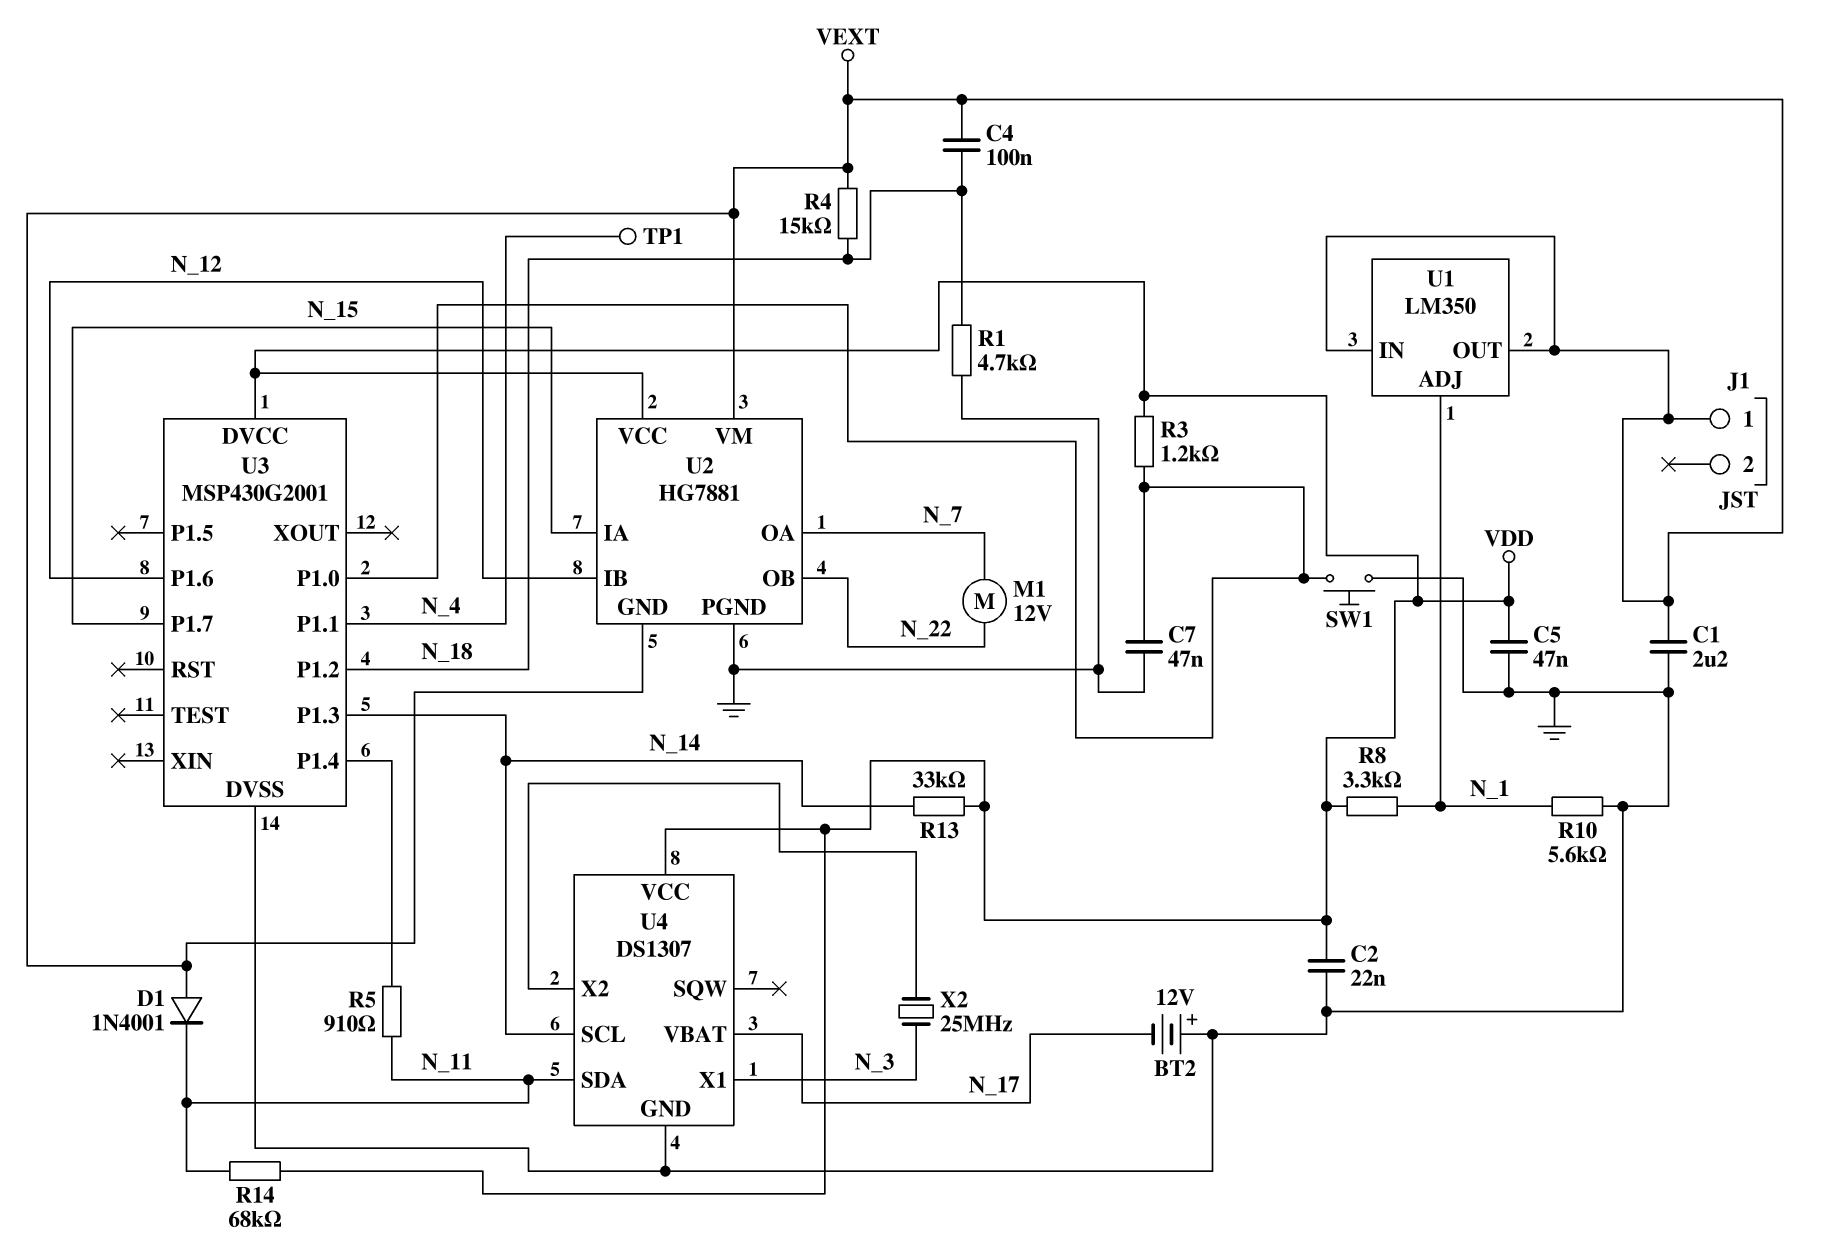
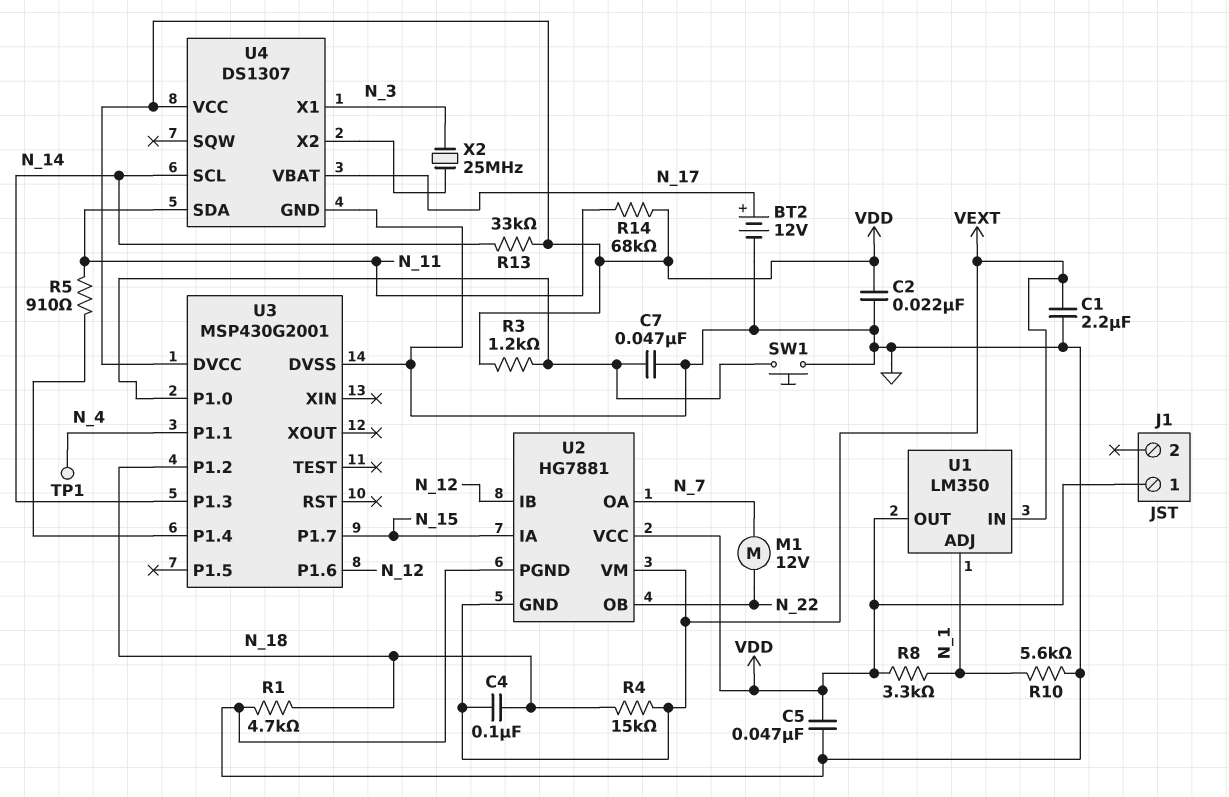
BT2: 12V (plus GND, minus N_17) -> 12V (plus N_17, minus GND)
D1: diode 1N4001 (A VEXT, K N_11) -> none
J1 pin 1: VEXT -> VDD
U1 pin OUT: VEXT -> VDD

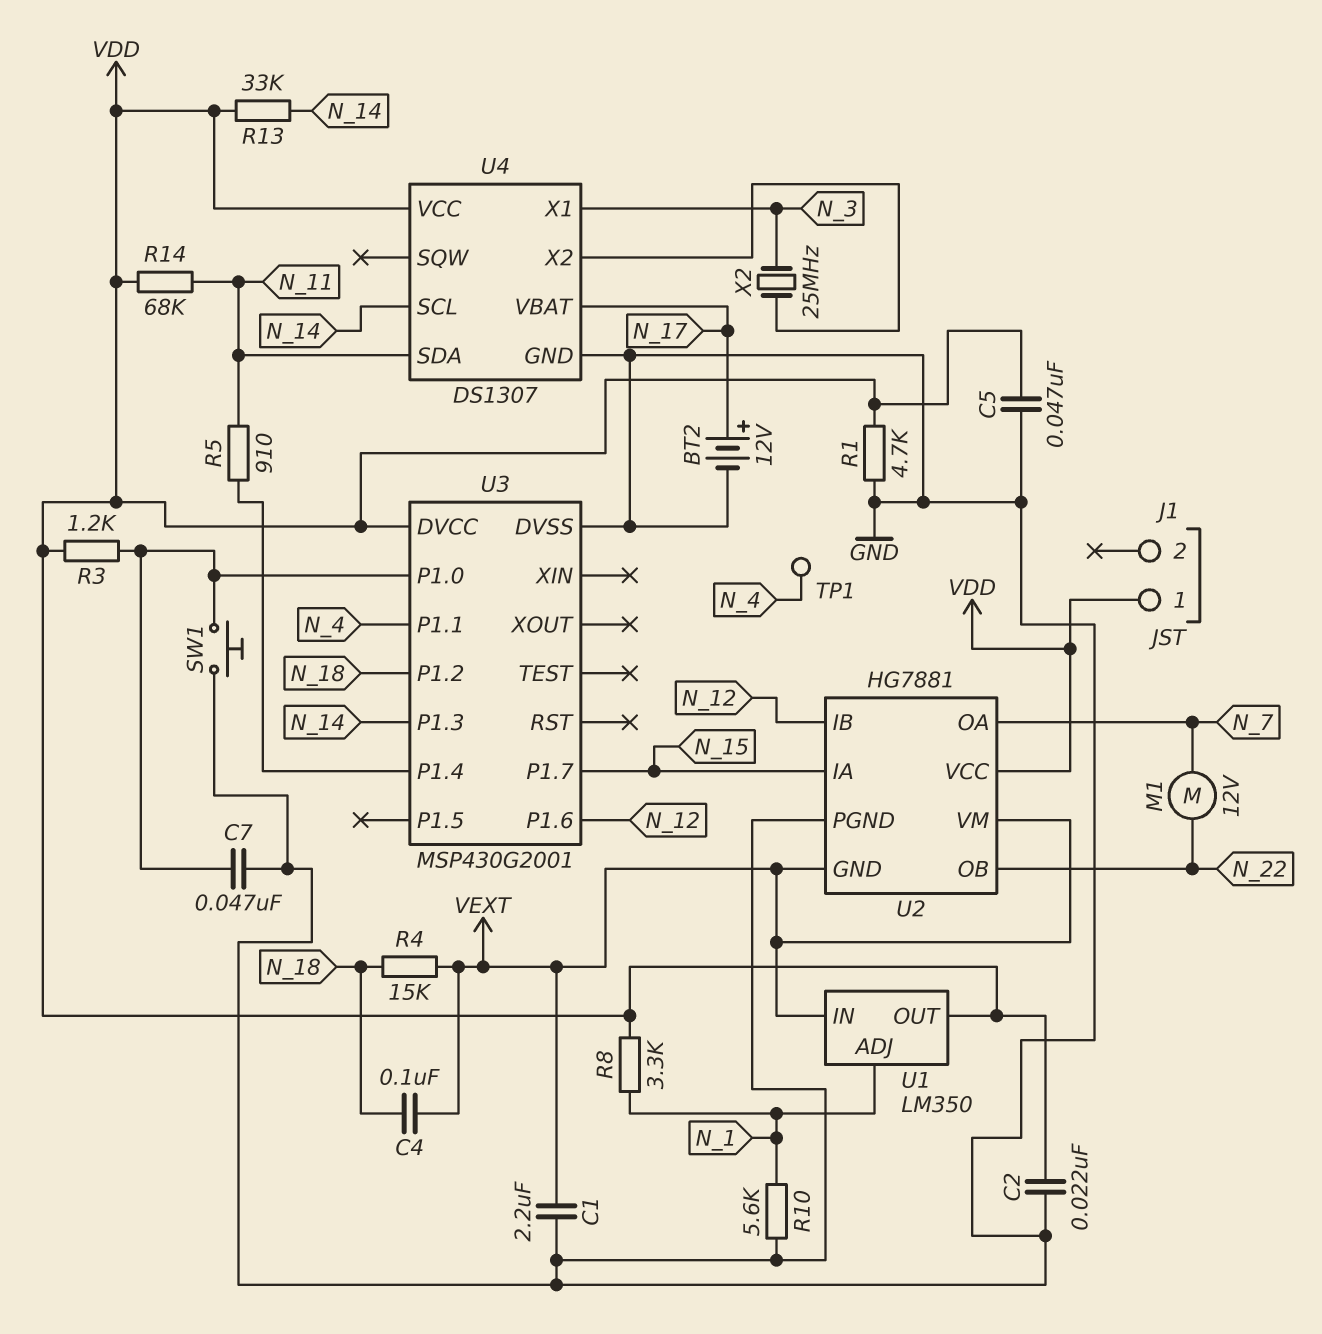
R1: 4.7k (GND, N_18) -> 4.7k (GND, VDD)

